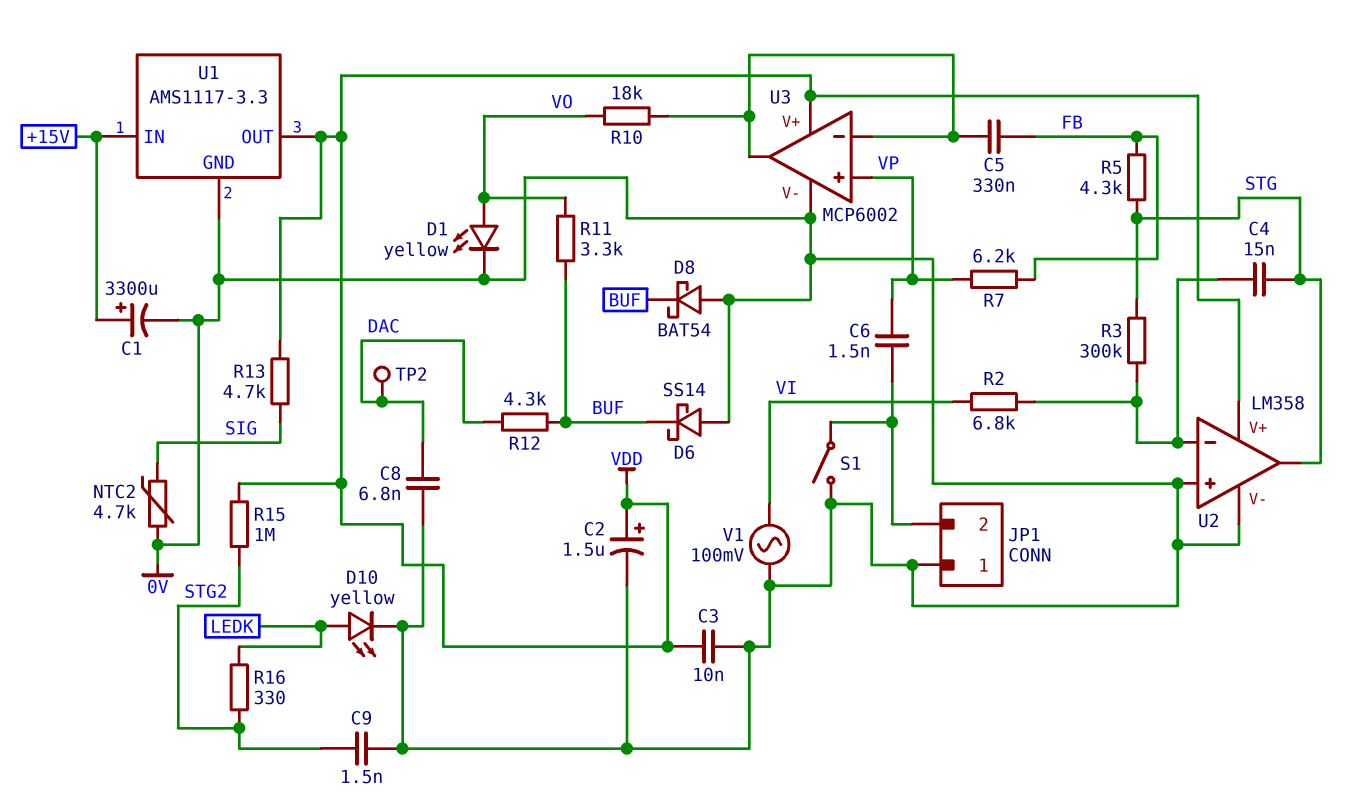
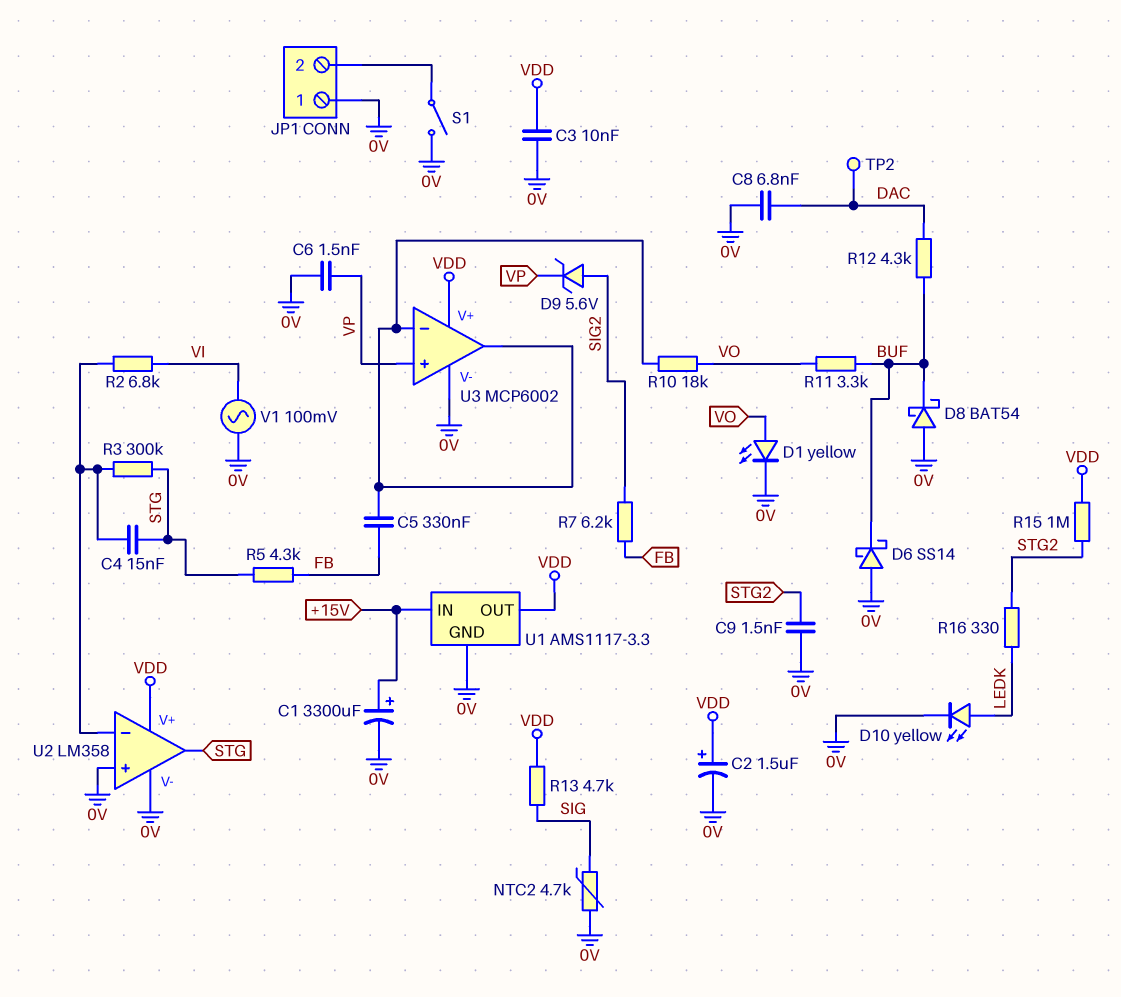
C6: 1.5nF (JP1/2, VP) -> 1.5nF (0V, VP)
D9: none -> zener 5.6V (A SIG2, K VP)
R7: 6.2k (FB, VP) -> 6.2k (FB, SIG2)

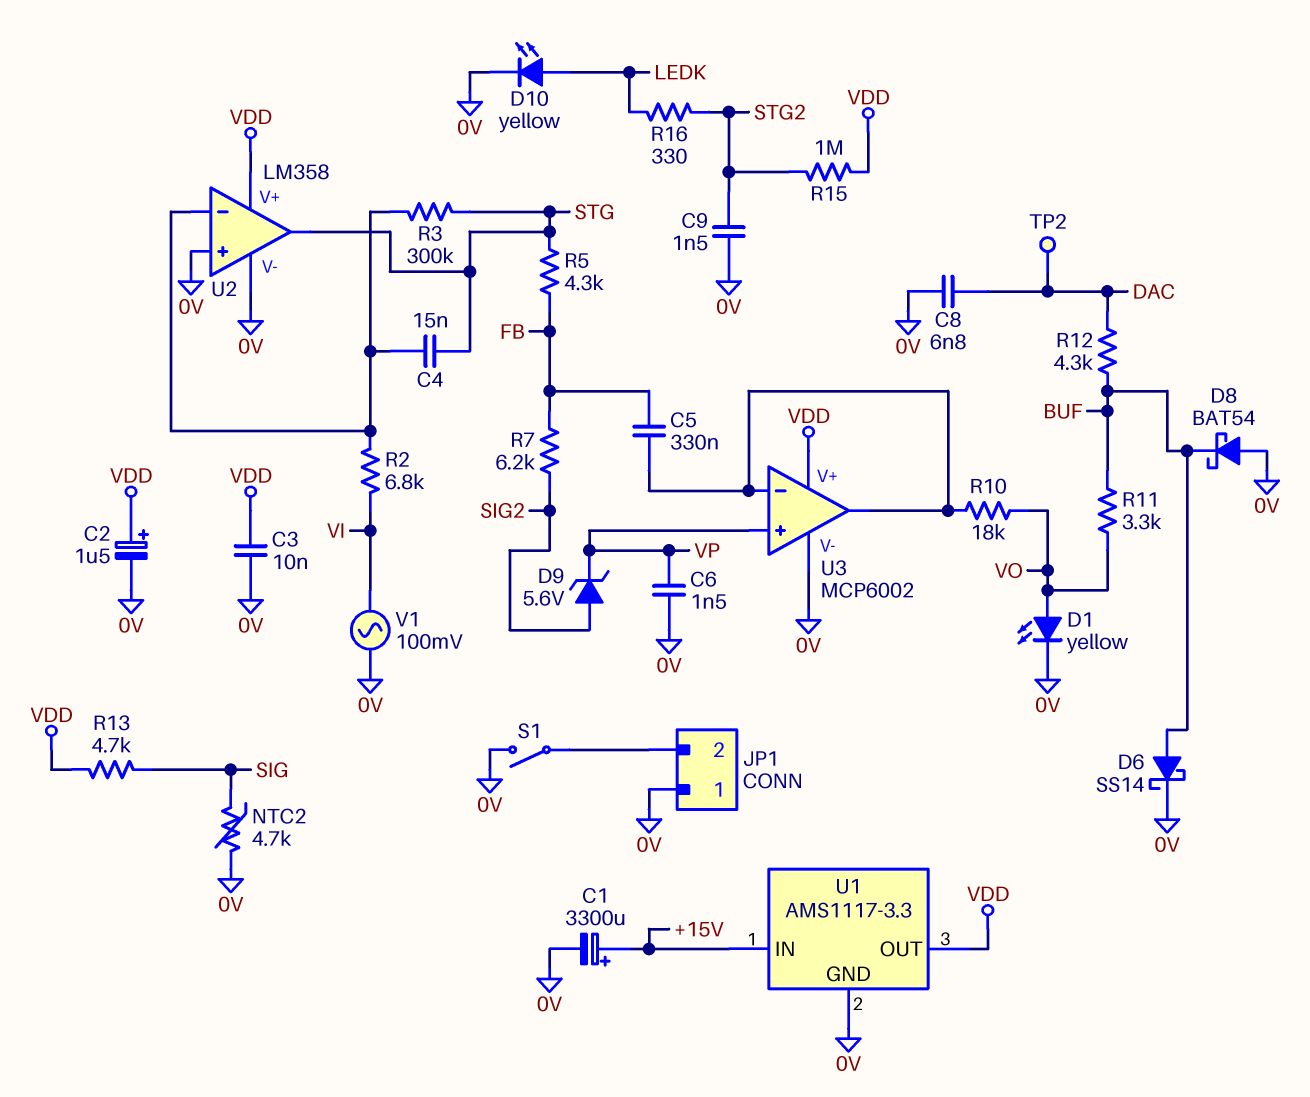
D6: schottky SS14 (A 0V, K BUF) -> schottky SS14 (A BUF, K 0V)

